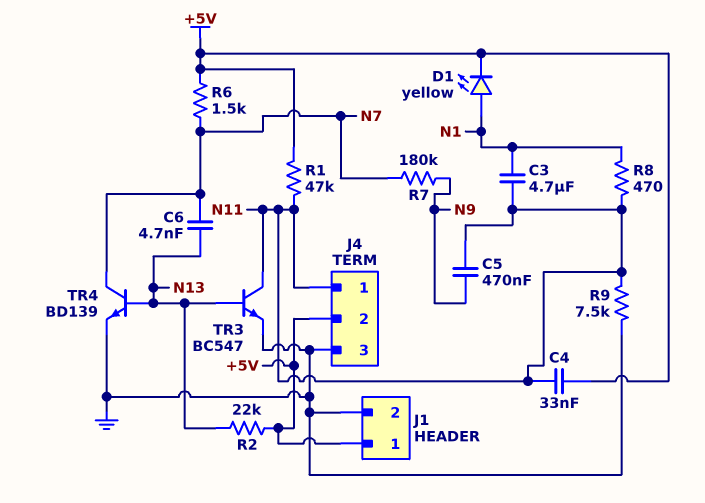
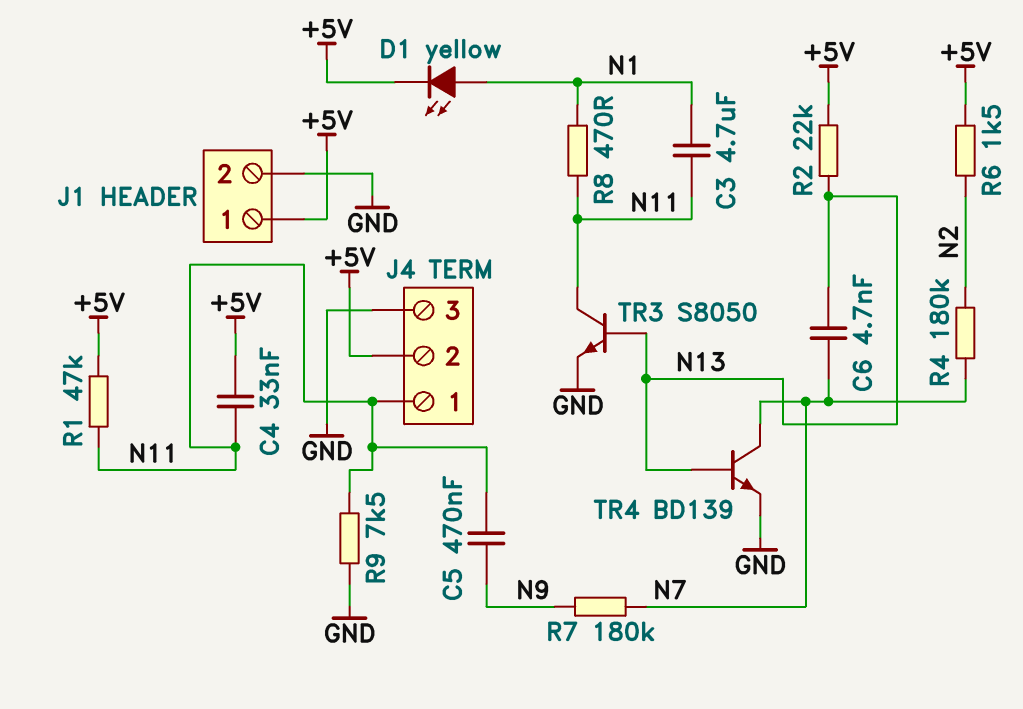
R4: none -> 180k (N2, N7)
R6: 1.5k (+5V, N7) -> 1.5k (+5V, N2)
TR3: NPN BC547 (B N13, C N11, E GND) -> NPN S8050 (B N13, C N11, E GND)

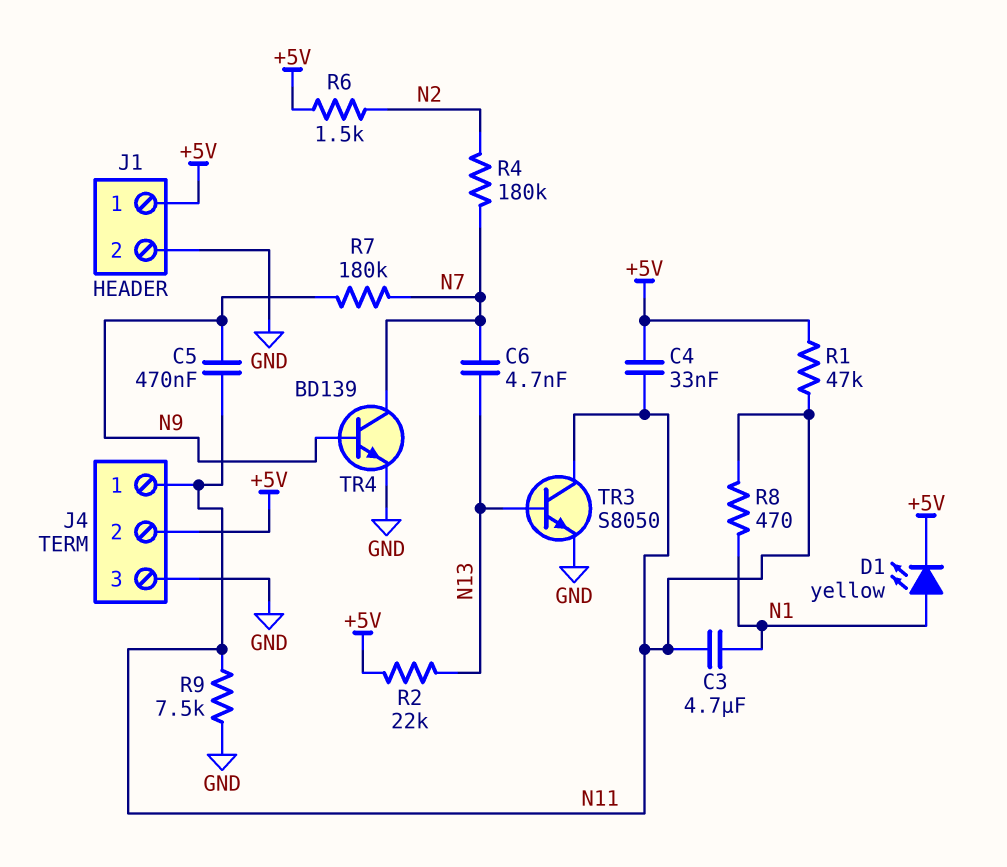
TR4: NPN BD139 (B N13, C N7, E GND) -> NPN BD139 (B N9, C N7, E GND)

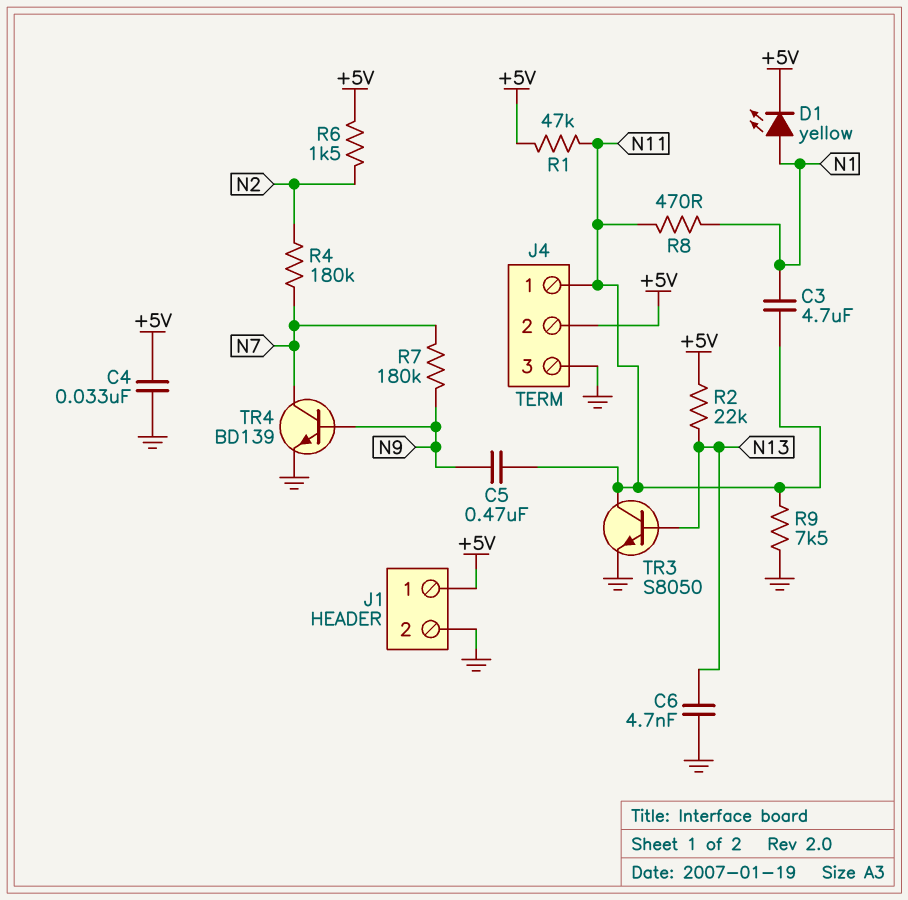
C4: 33nF (+5V, N11) -> 33nF (+5V, GND)
C6: 4.7nF (N7, N13) -> 4.7nF (GND, N13)

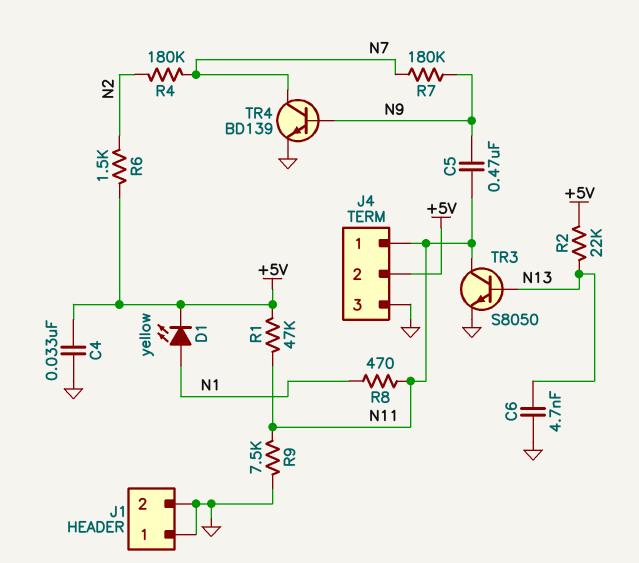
C3: 4.7uF (N1, N11) -> none
J1 pin 1: +5V -> GND

